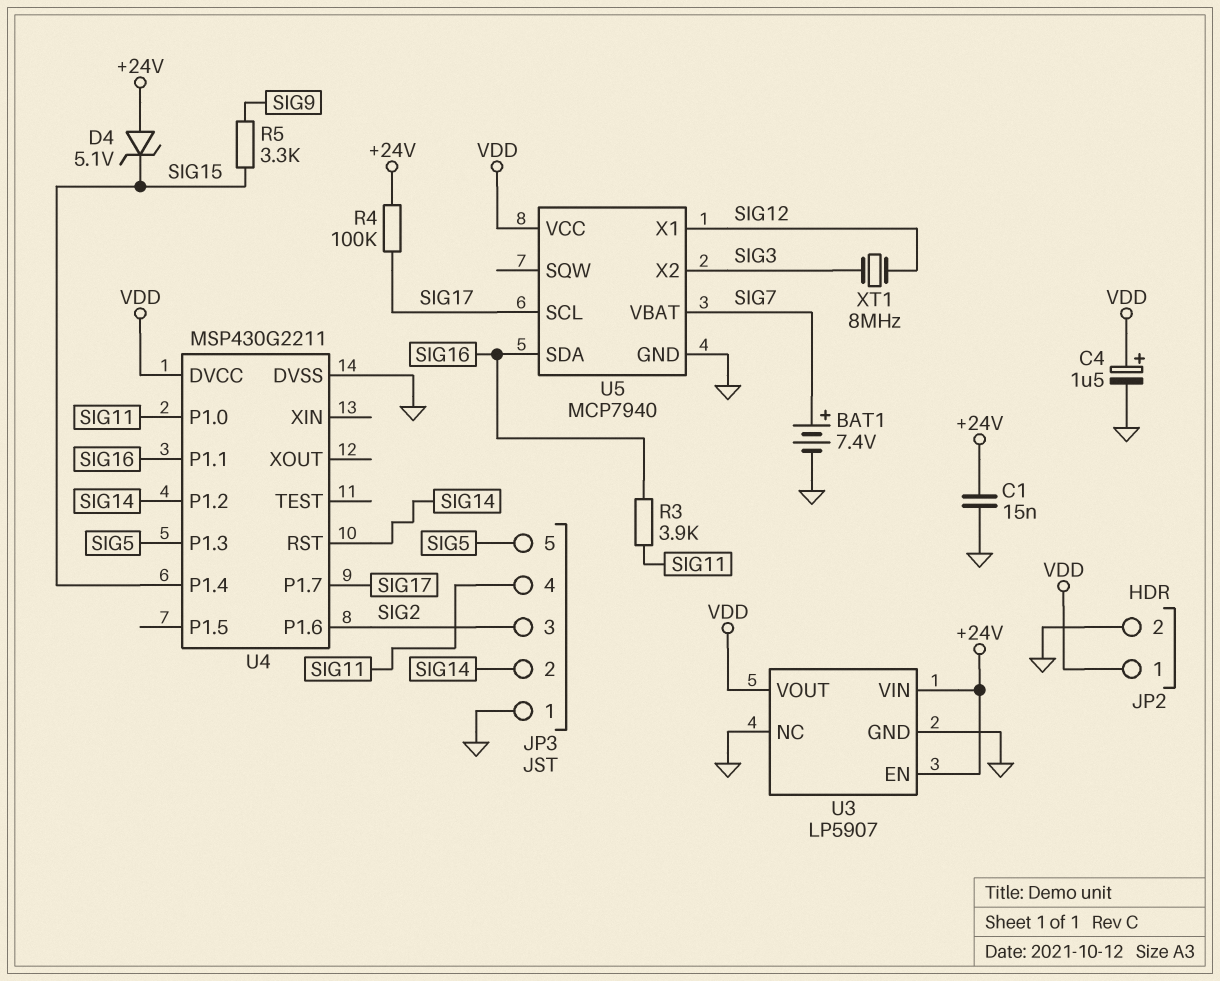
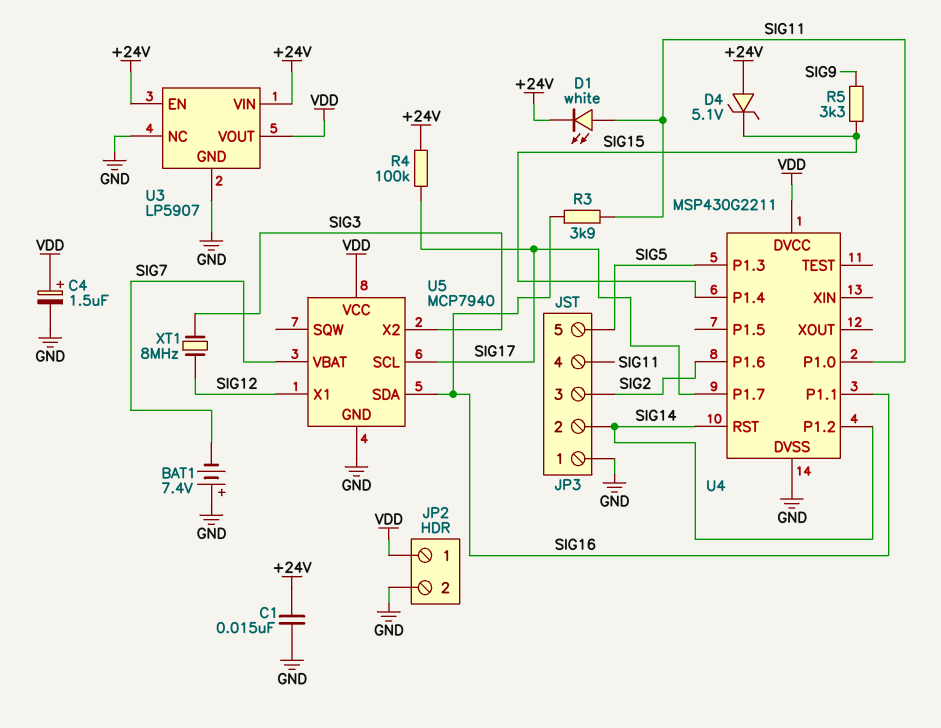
BAT1: 7.4V (plus SIG7, minus GND) -> 7.4V (plus GND, minus SIG7)
D1: none -> LED white (A SIG11, K +24V)

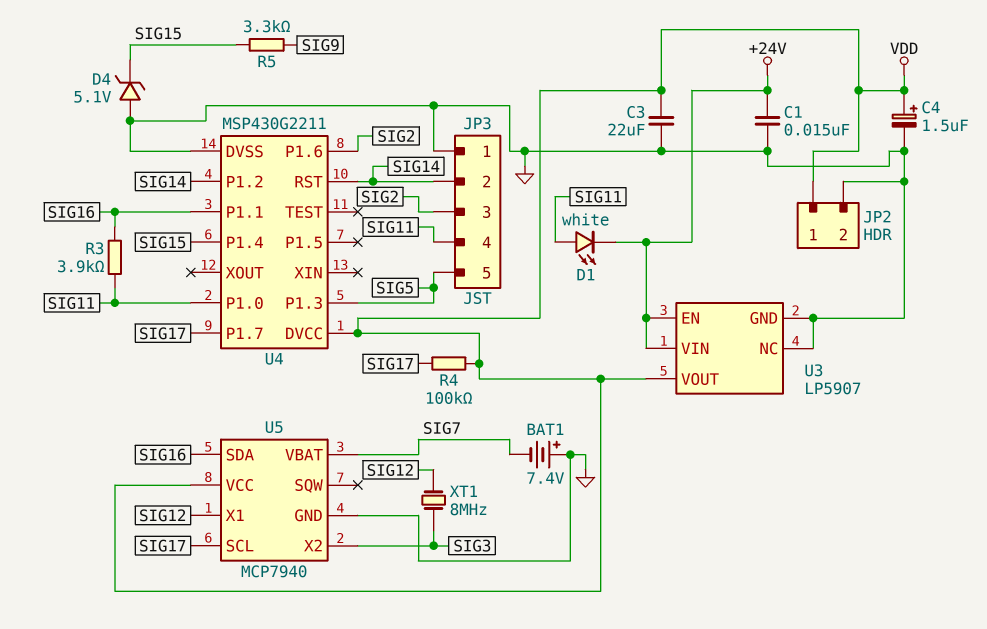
C3: none -> 22uF (GND, VDD)
D4: zener 5.1V (A +24V, K SIG15) -> zener 5.1V (A GND, K SIG15)
R4: 100k (+24V, SIG17) -> 100k (SIG17, VDD)

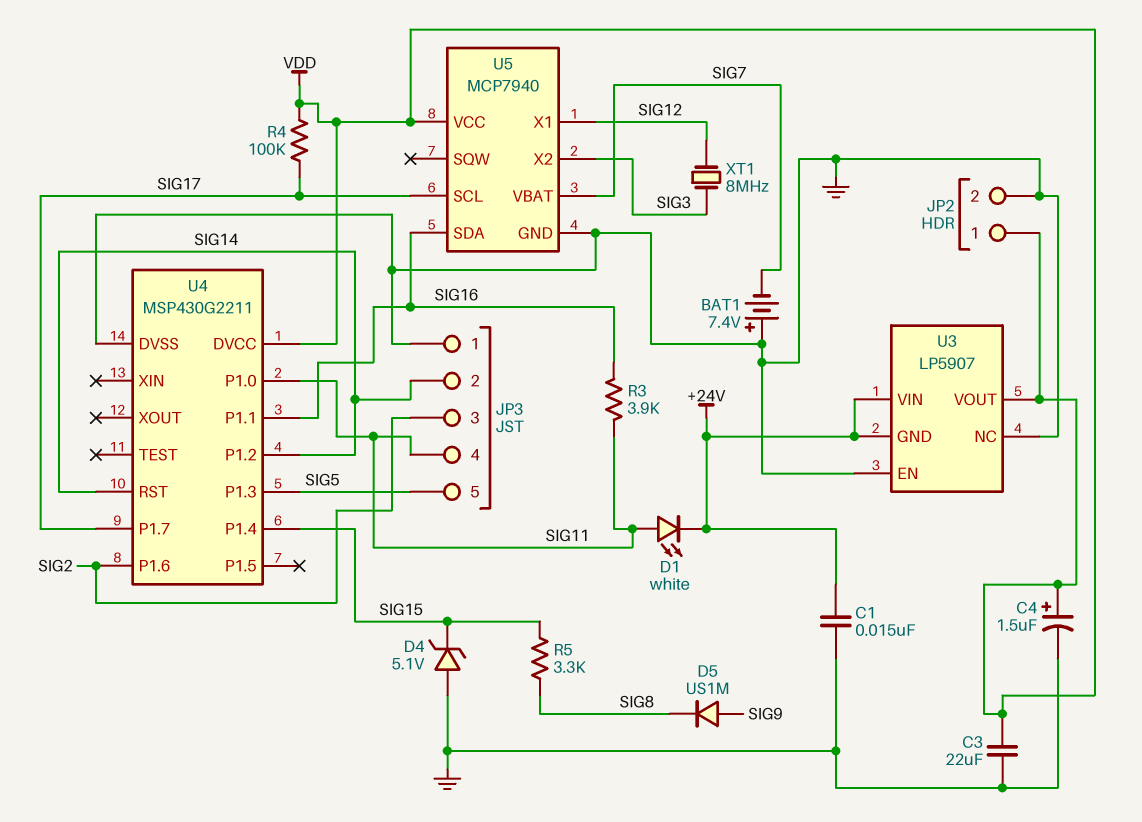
D5: none -> diode US1M (A SIG9, K SIG8)
R5: 3.3k (SIG9, SIG15) -> 3.3k (SIG8, SIG15)
U3 pin EN: +24V -> GND
U3 pin GND: GND -> +24V

